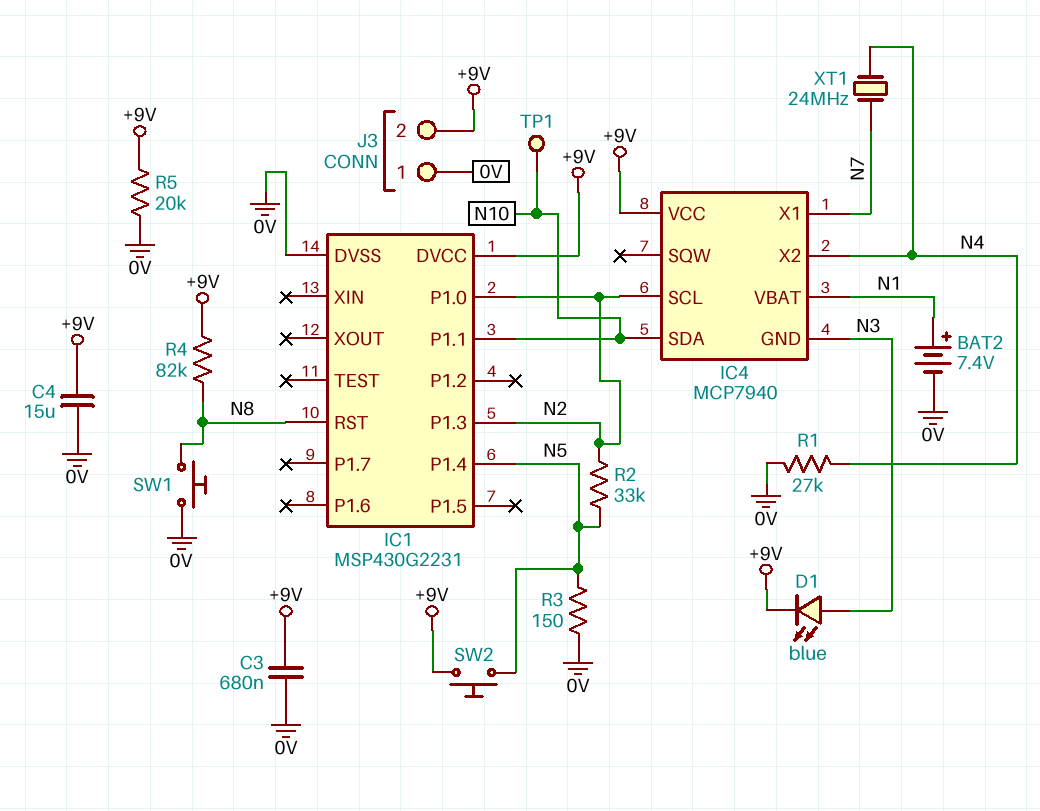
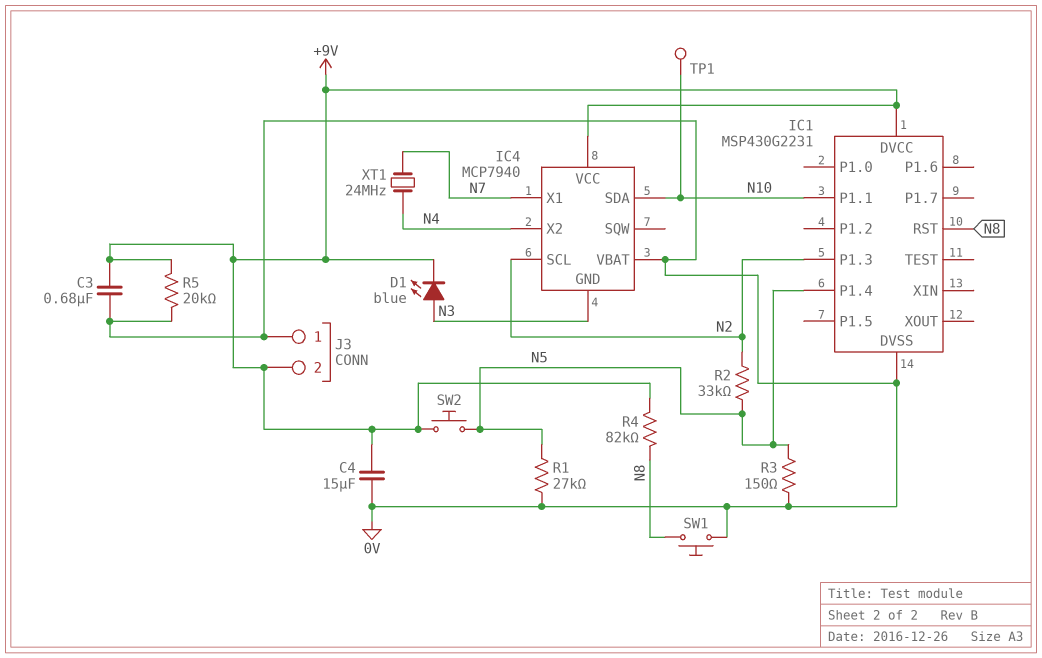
BAT2: 7.4V (plus N1, minus 0V) -> none
IC1 pin P1.0: N2 -> none
IC4 pin VBAT: N1 -> 0V
R1: 27k (0V, N4) -> 27k (0V, N5)

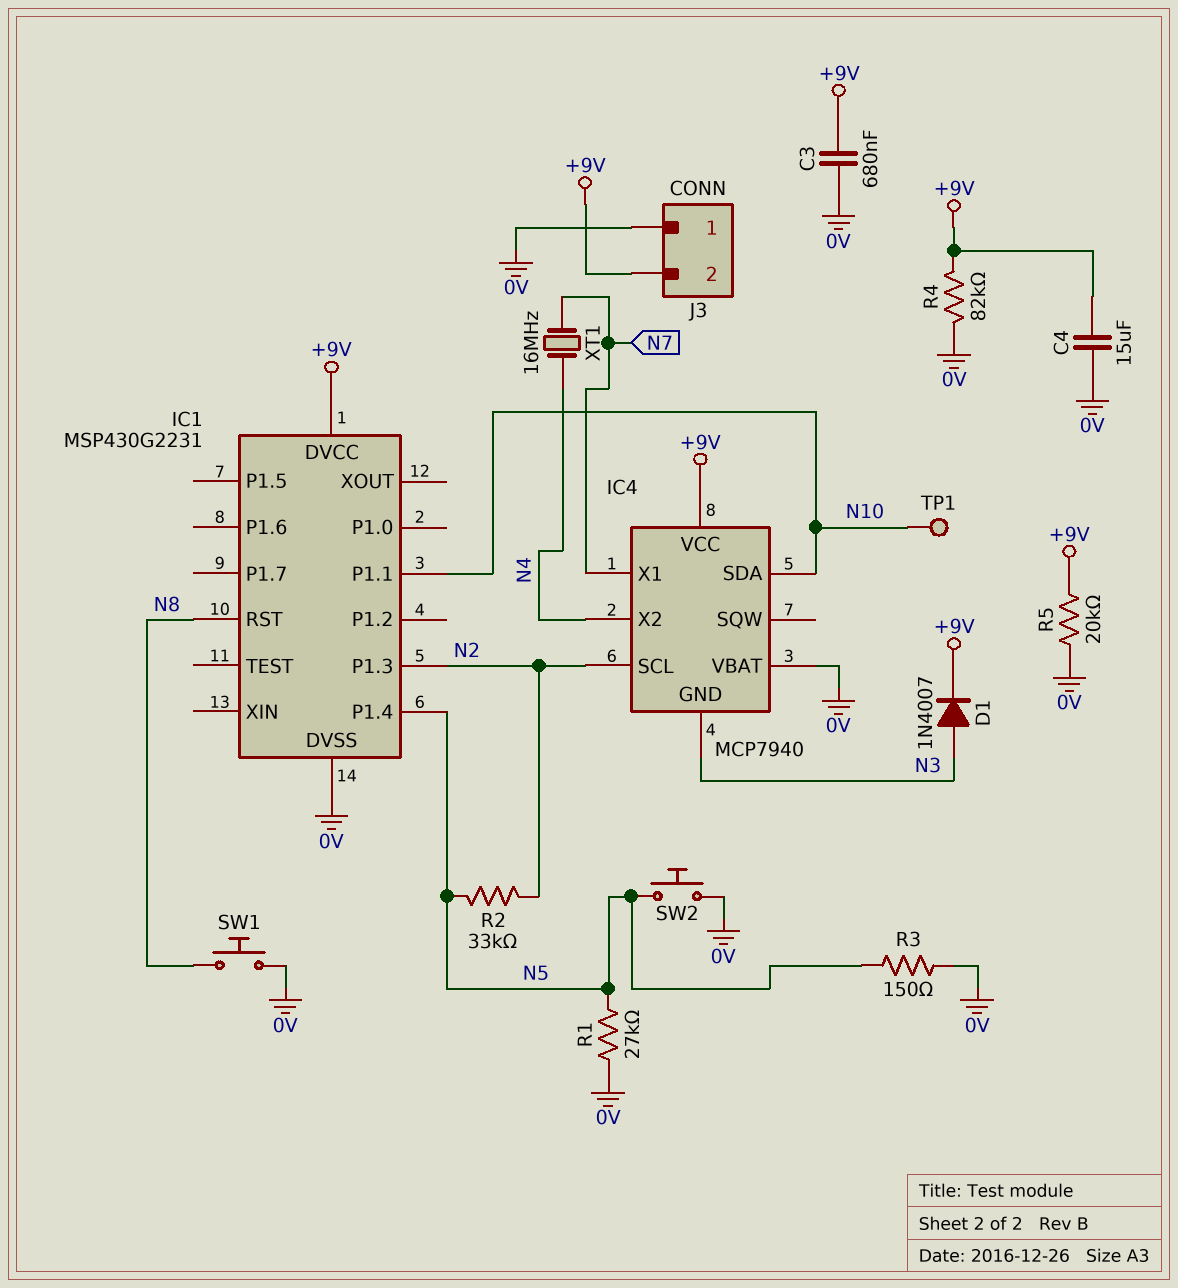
D1: LED blue (A N3, K +9V) -> diode 1N4007 (A N3, K +9V)
R4: 82k (+9V, N8) -> 82k (+9V, 0V)
SW2: button (+9V, N5) -> button (0V, N5)
XT1: 24MHz (N4, N7) -> 16MHz (N4, N7)

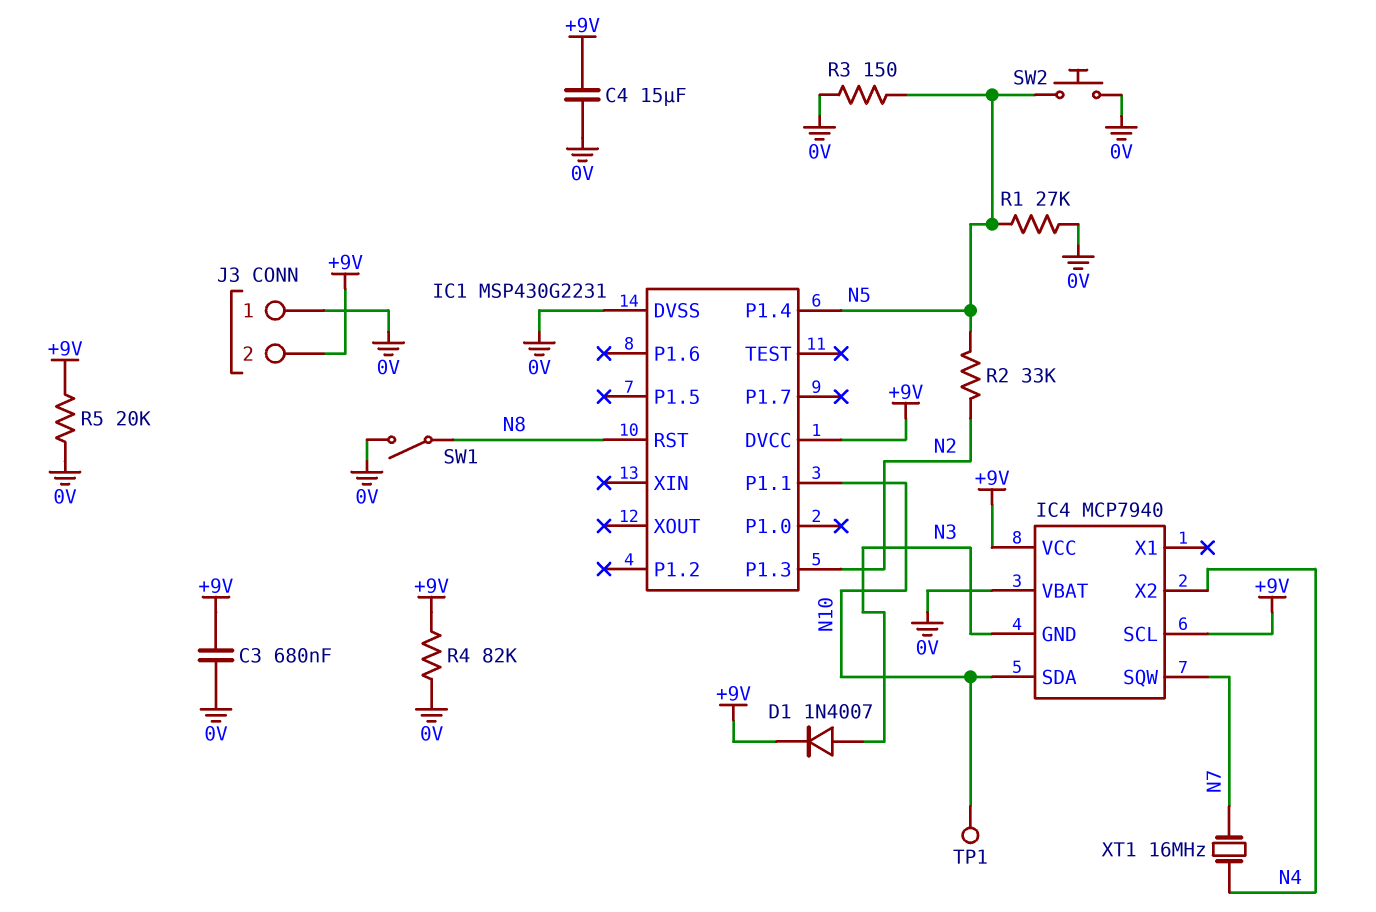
IC4 pin SCL: N2 -> +9V
IC4 pin SQW: none -> N7
IC4 pin X1: N7 -> none
SW1: button (0V, N8) -> switch (0V, N8)

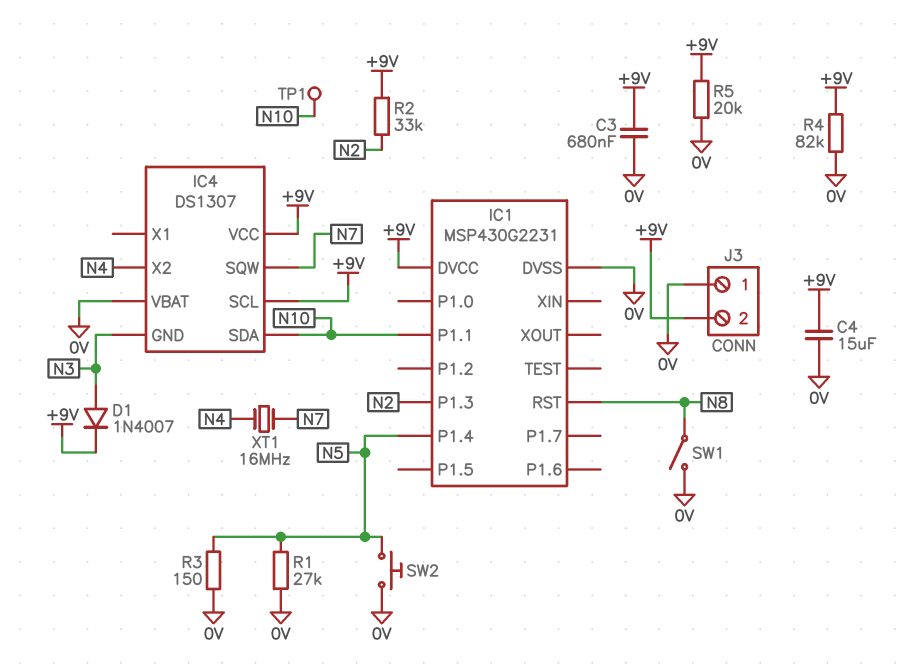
IC4: MCP7940 -> DS1307
R2: 33k (N2, N5) -> 33k (+9V, N2)

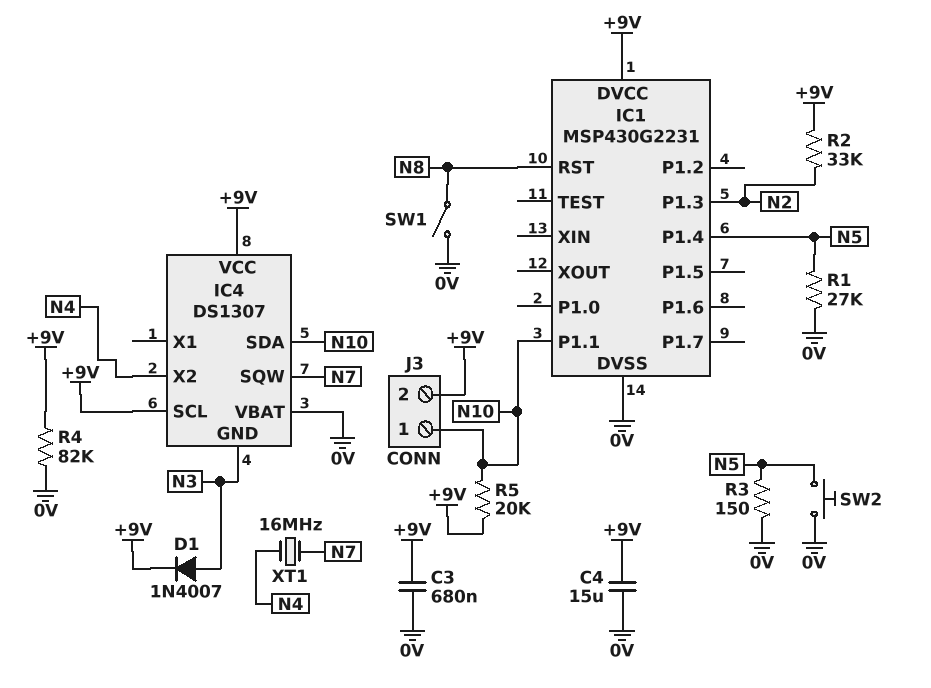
J3 pin 1: 0V -> N10
R5: 20k (+9V, 0V) -> 20k (+9V, N10)
TP1: test point (N10) -> none

